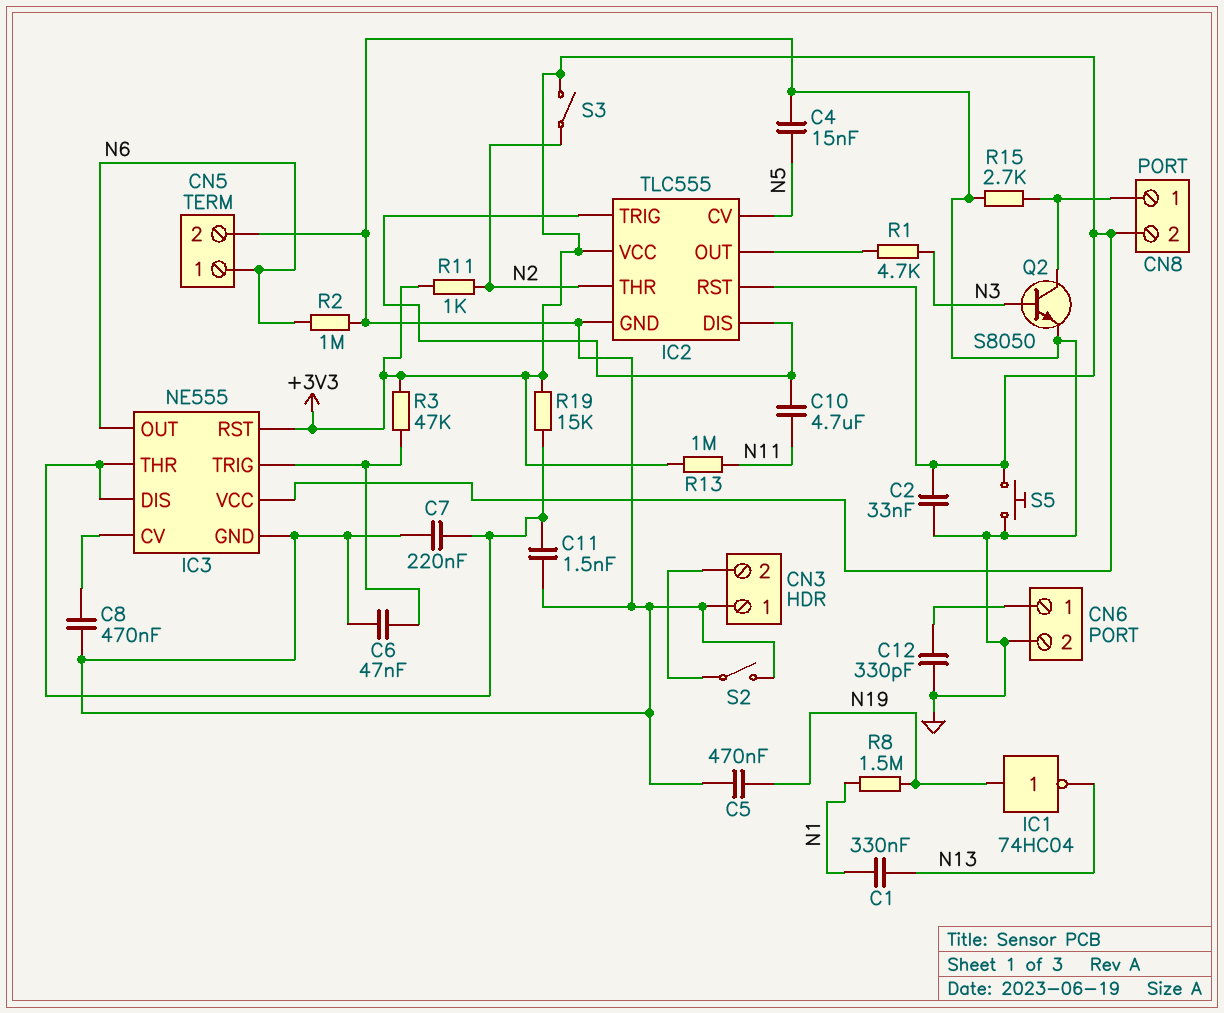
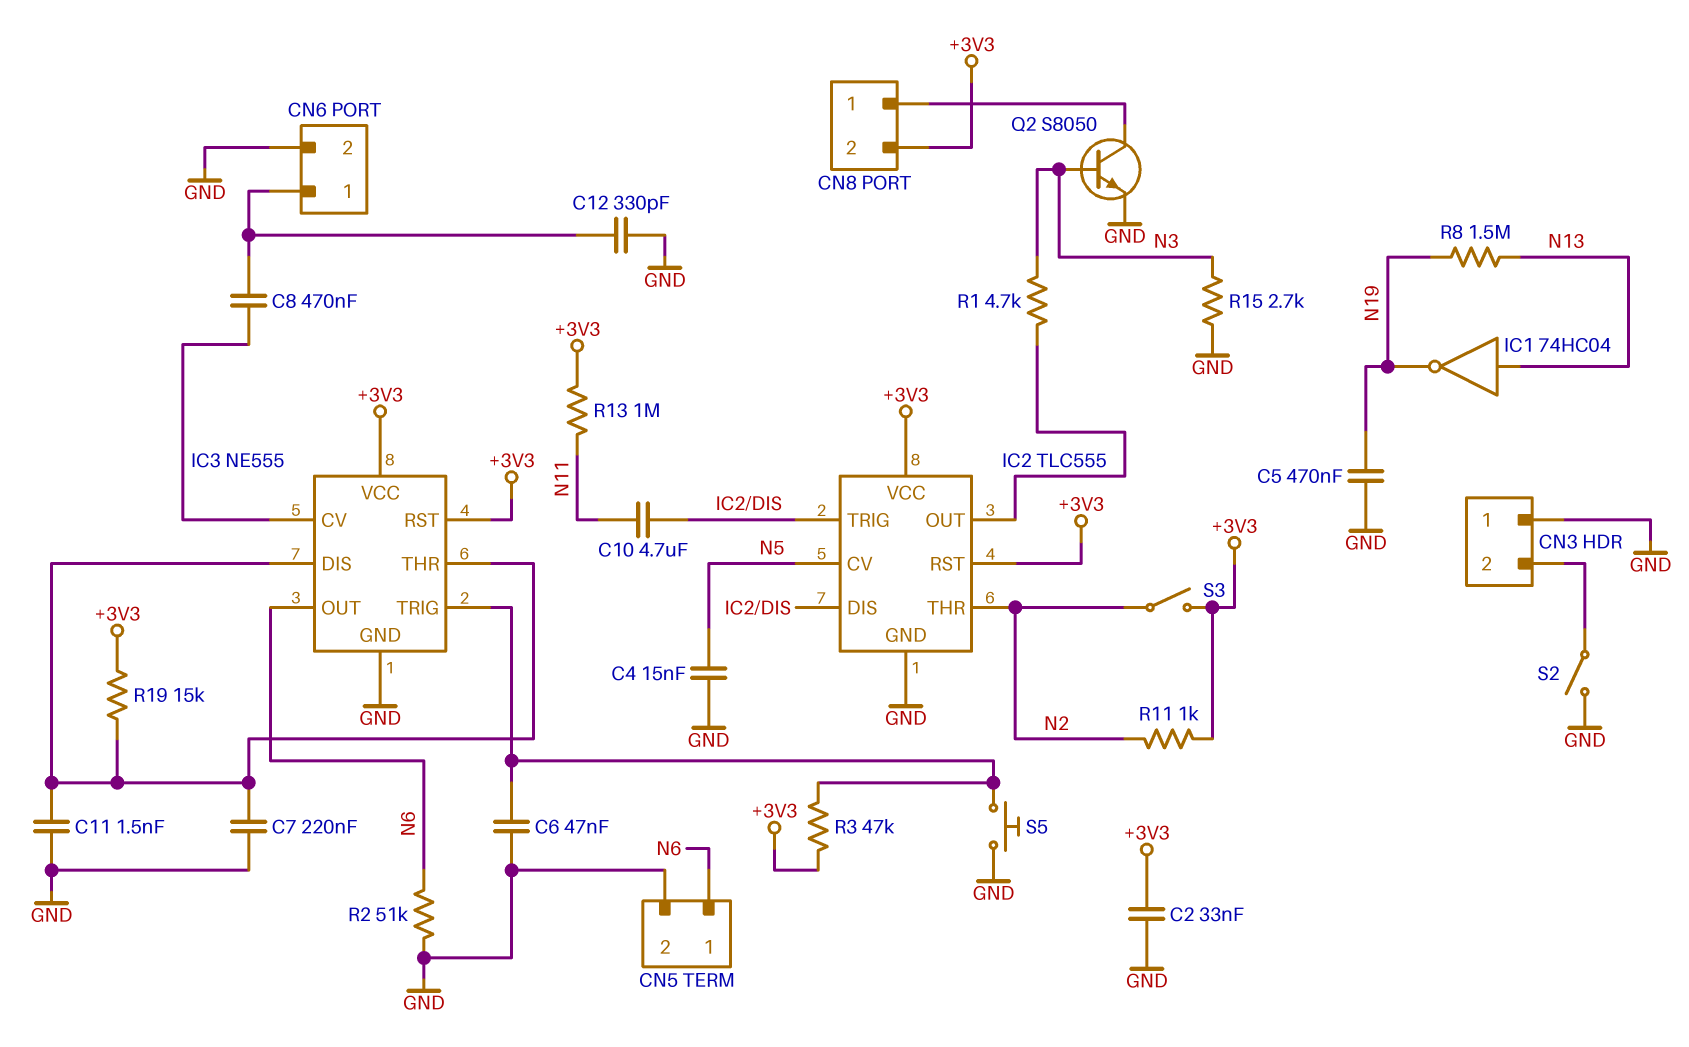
C1: 330nF (N1, N13) -> none
C8: 470nF (GND, IC3/CV) -> 470nF (CN6/1, IC3/CV)
IC1: NOT 74HC04 (in N19, out N13) -> NOT 74HC04 (in N13, out N19)
R2: 1M (GND, N6) -> 51k (GND, N6)
R8: 1.5M (N1, N19) -> 1.5M (N13, N19)
R15: 2.7k (CN8/1, GND) -> 2.7k (GND, N3)
S5: button (+3V3, GND) -> button (GND, IC3/TRIG)

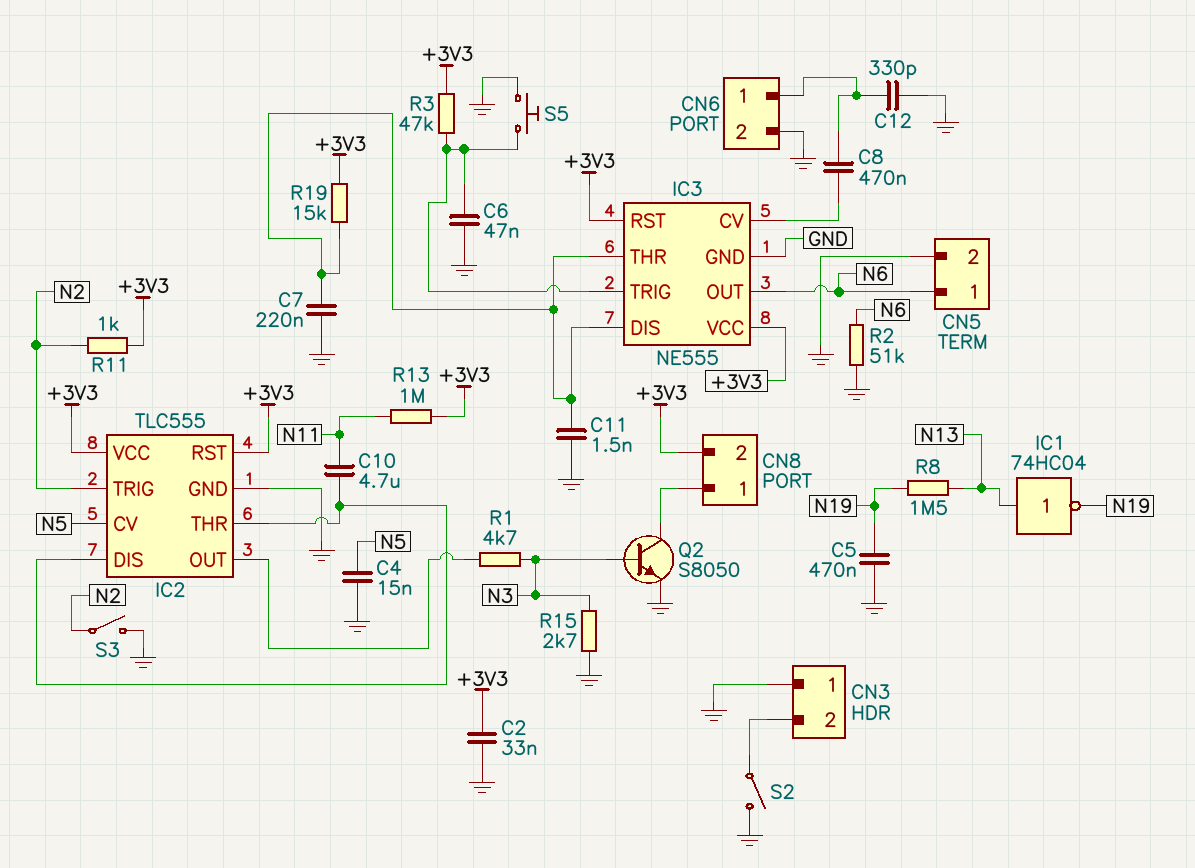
IC2 pin THR: N2 -> IC2/DIS
IC2 pin TRIG: IC2/DIS -> N2
S3: switch (+3V3, N2) -> switch (GND, N2)

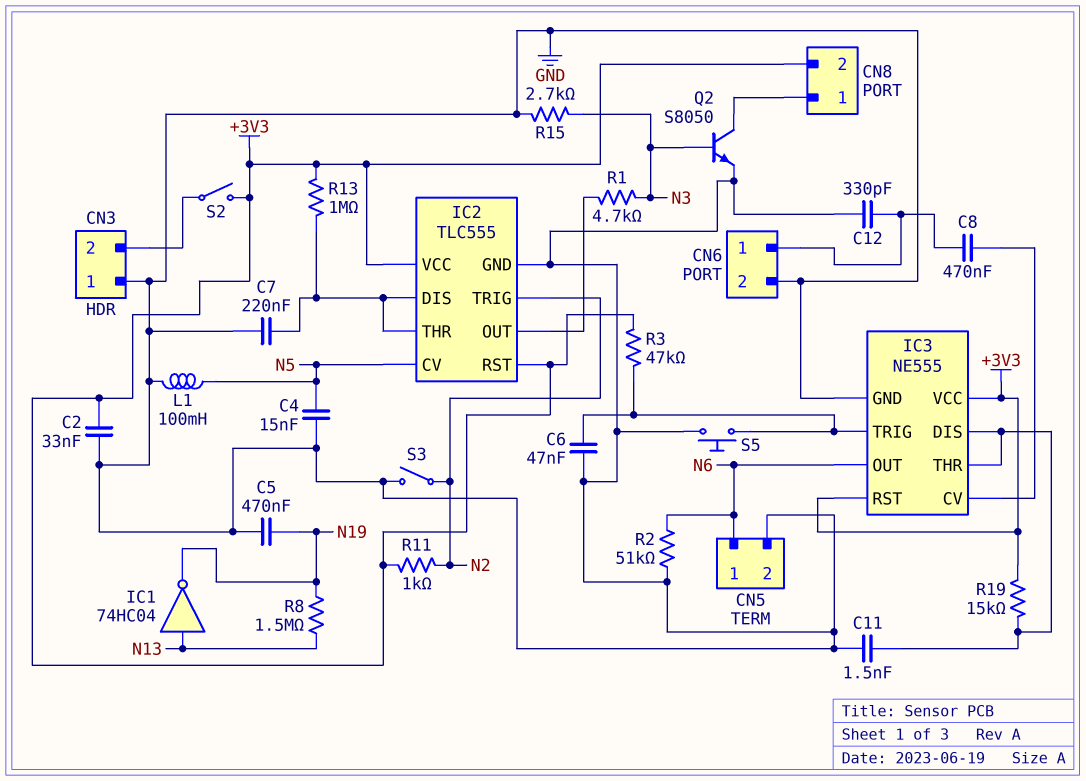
C7: 220nF (GND, IC3/DIS) -> 220nF (GND, IC2/DIS)
C10: 4.7uF (IC2/DIS, N11) -> none
L1: none -> 100mH (GND, N5)
R13: 1M (+3V3, N11) -> 1M (+3V3, IC2/DIS)
S2: switch (CN3/2, GND) -> switch (+3V3, CN3/2)

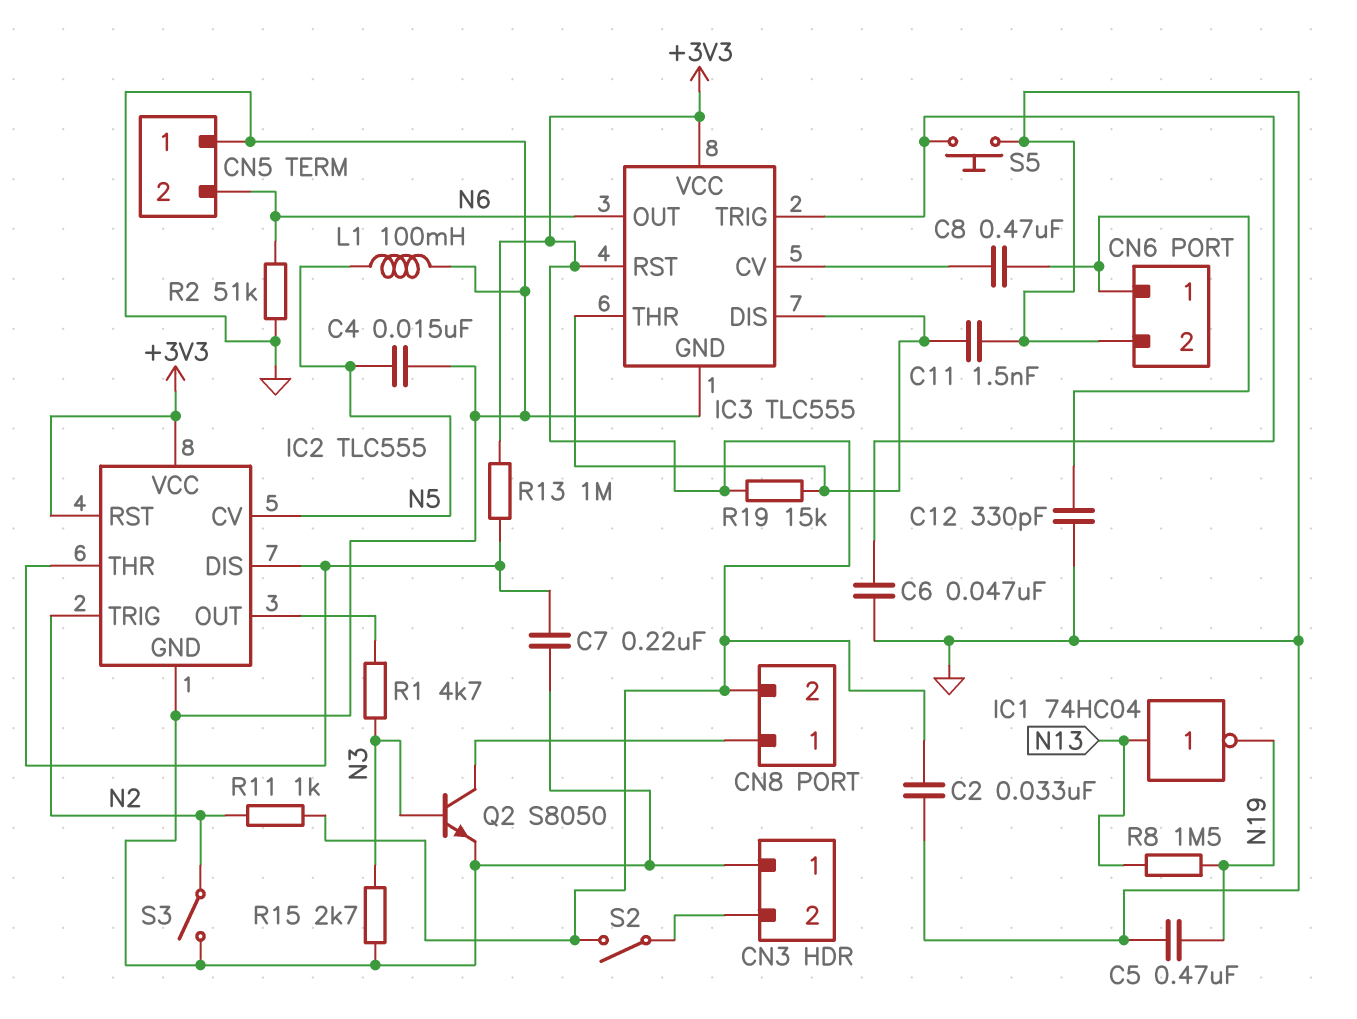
CN5 pin 1: N6 -> GND
CN5 pin 2: GND -> N6
IC3: NE555 -> TLC555
R3: 47k (+3V3, IC3/TRIG) -> none

